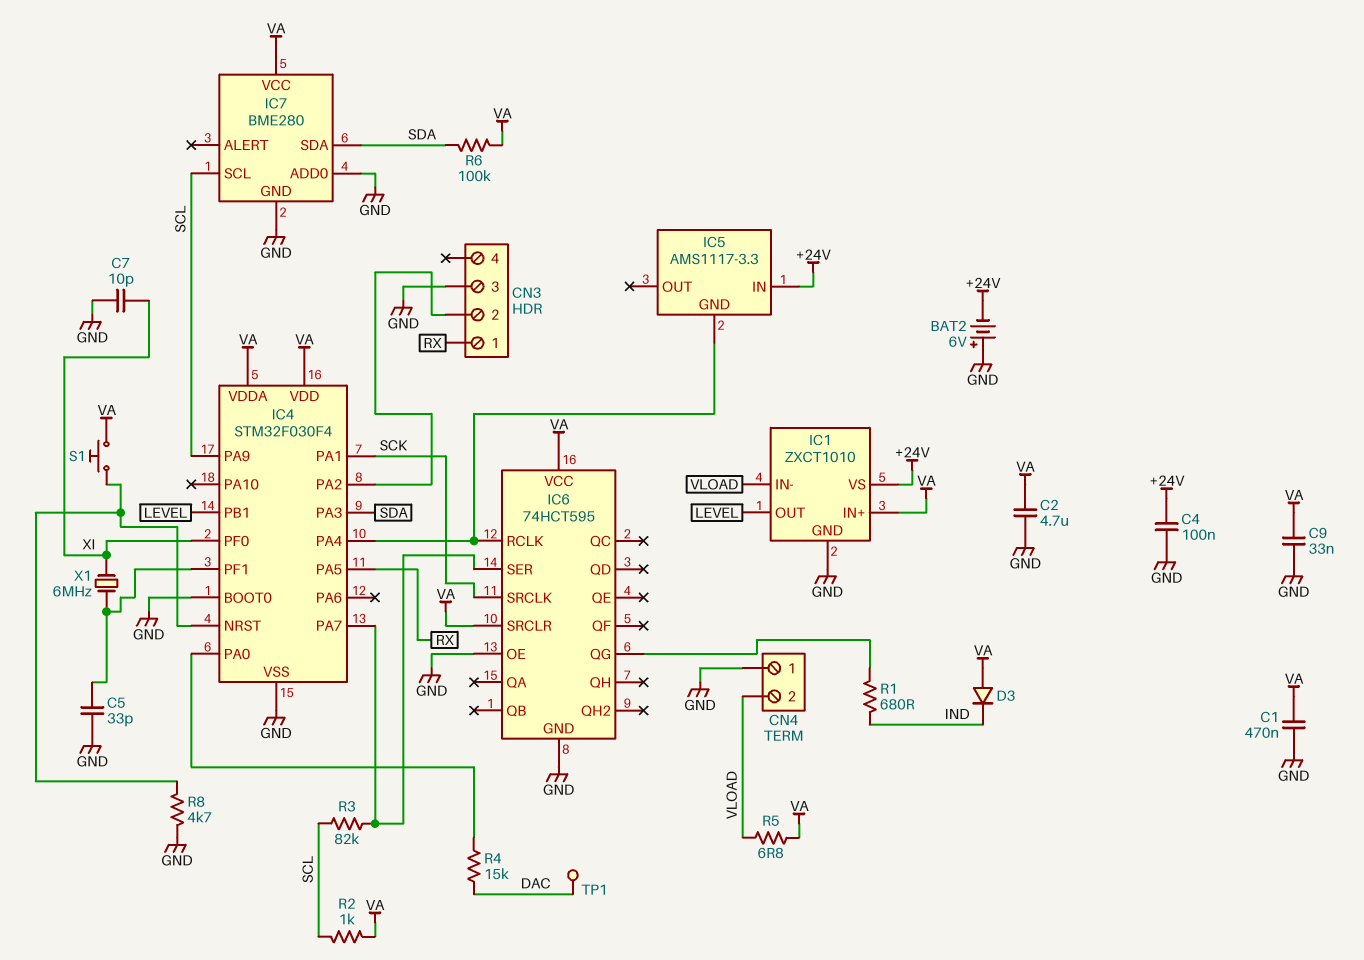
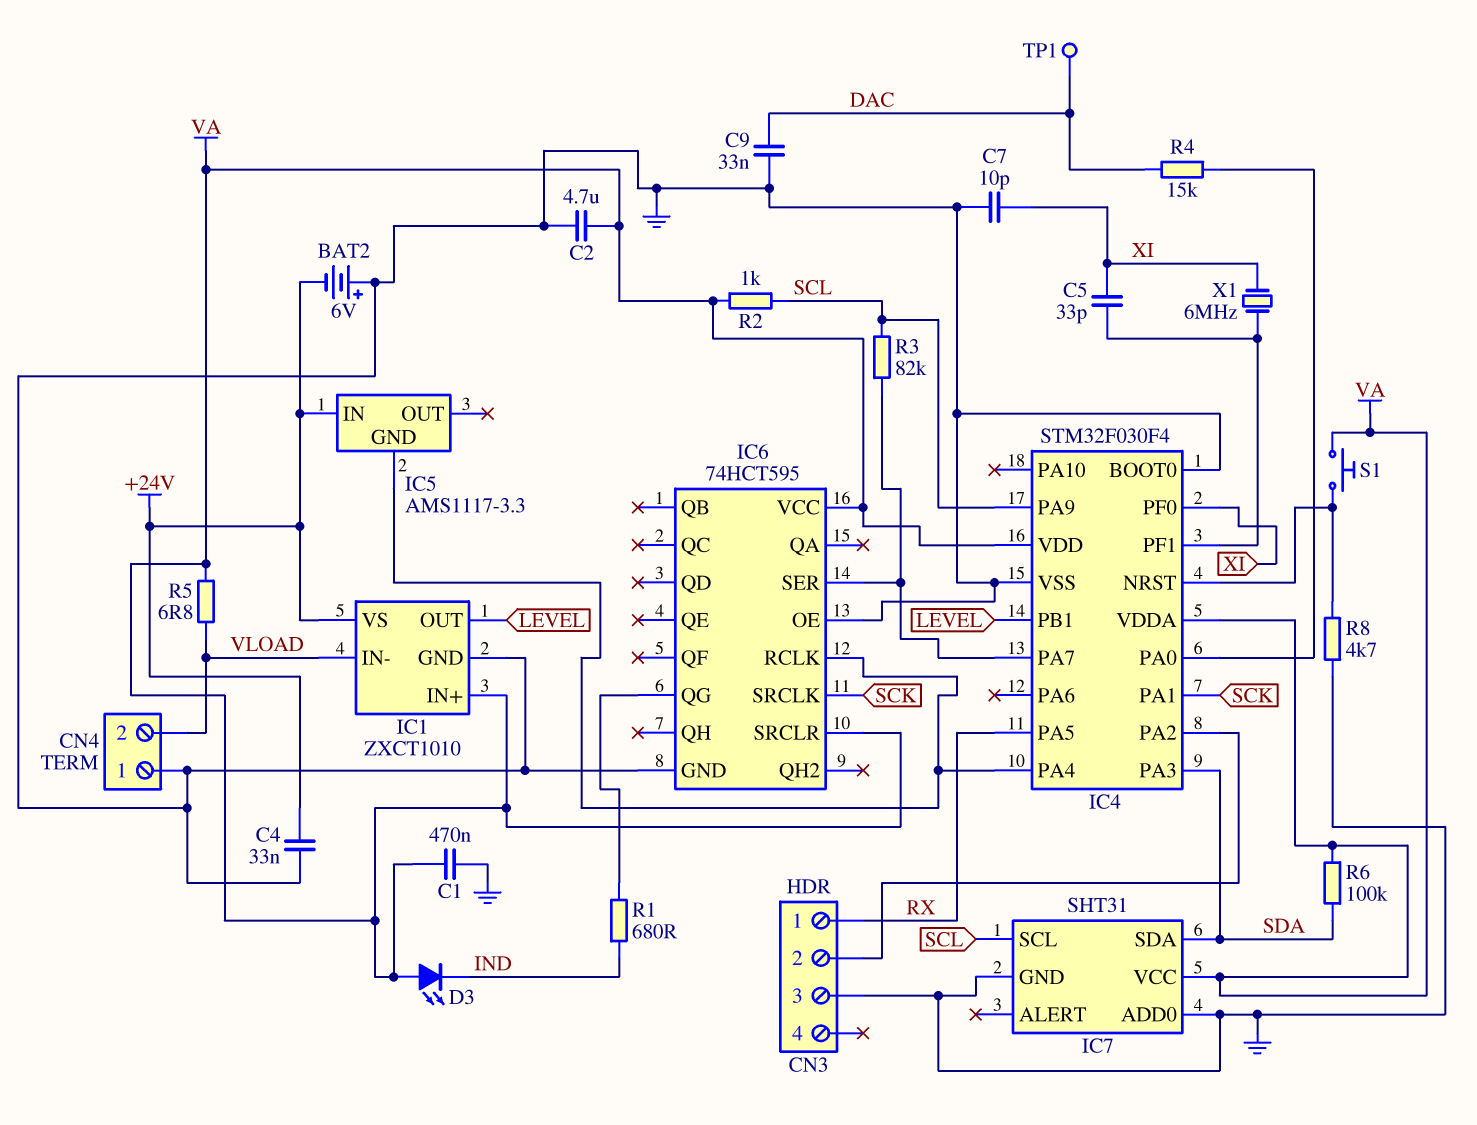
C4: 100nF (+24V, GND) -> 33nF (+24V, GND)
C5: 33pF (GND, IC4/PF1) -> 33pF (IC4/PF1, XI)
C9: 33nF (GND, VA) -> 33nF (DAC, GND)
D3: diode (A VA, K IND) -> LED (A VA, K IND)
IC7: BME280 -> SHT31

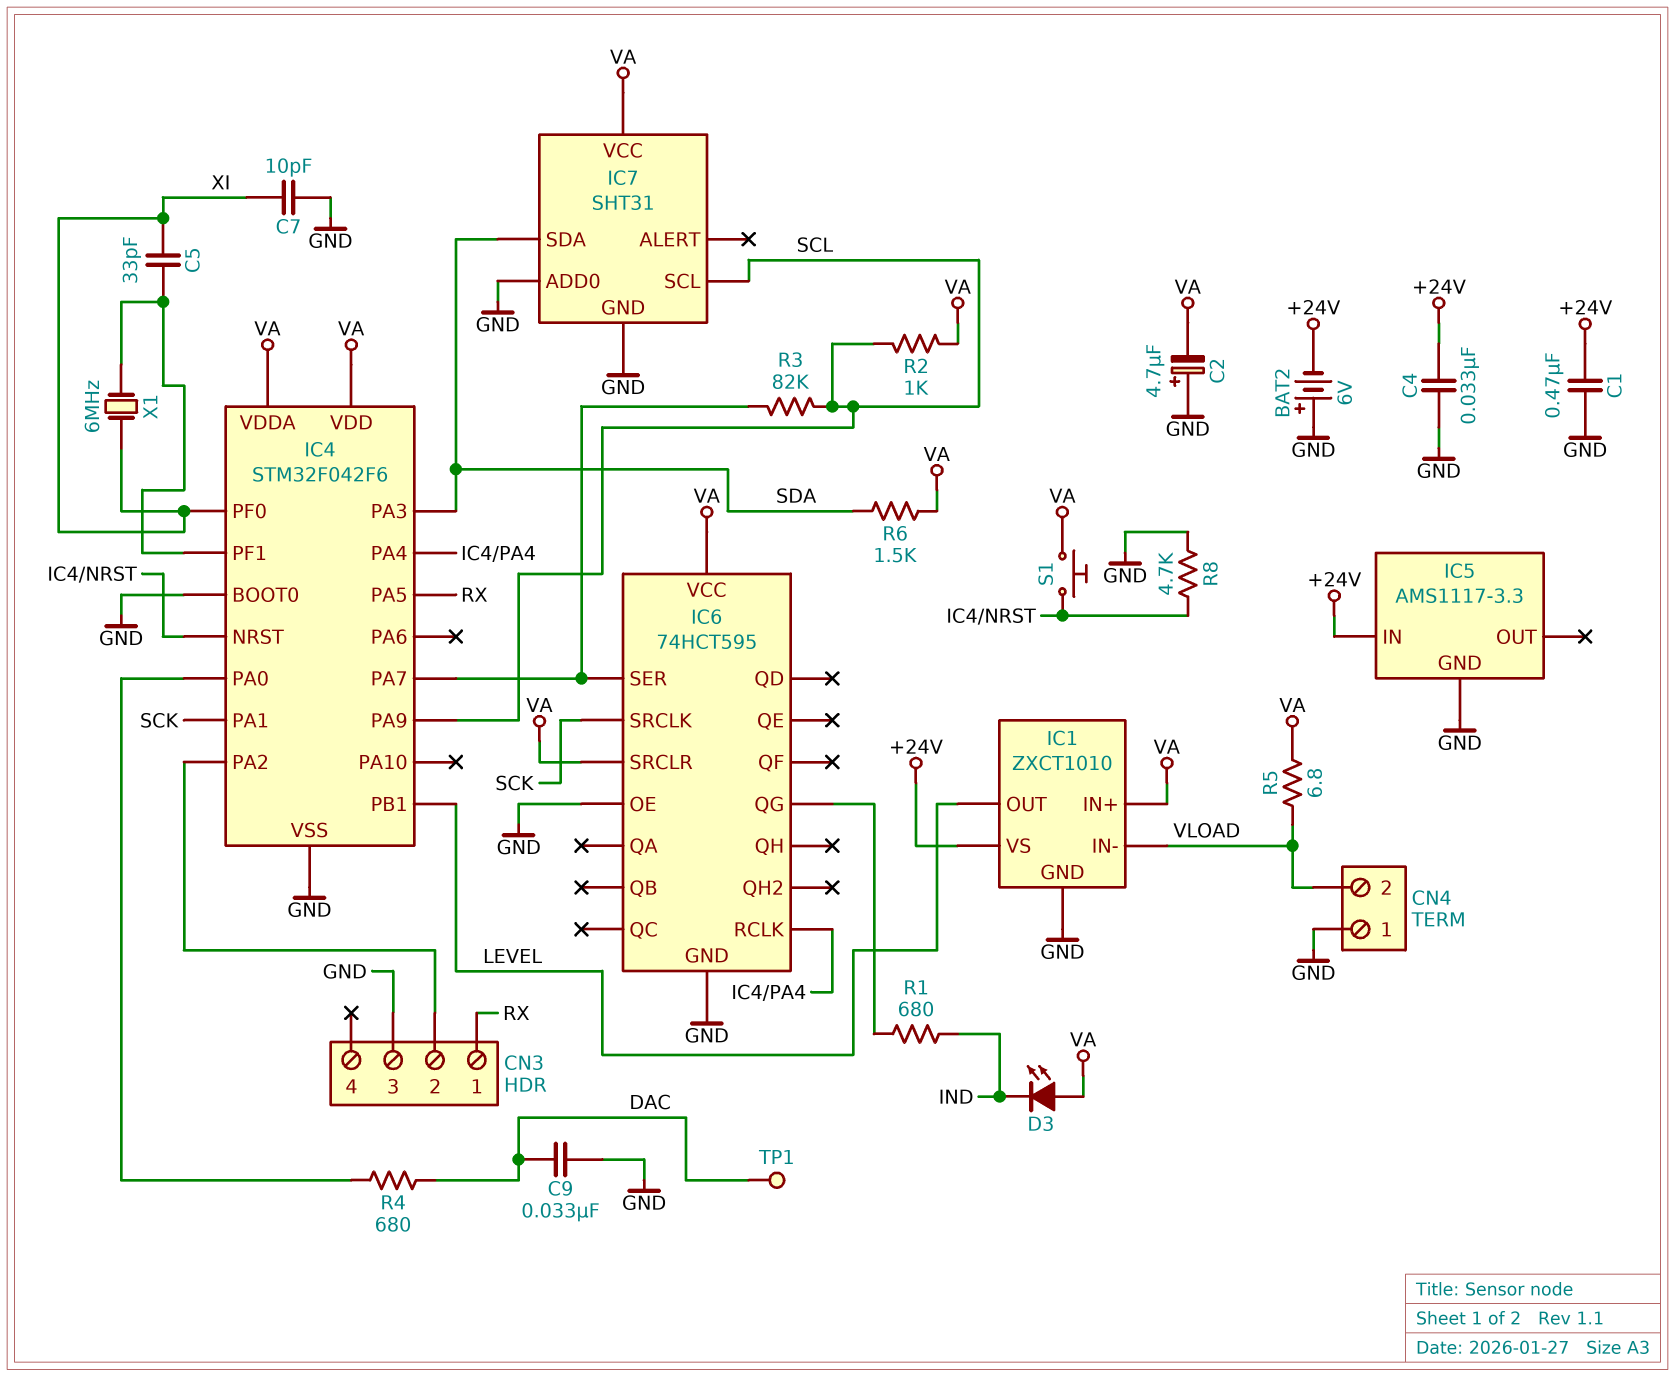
C1: 470nF (GND, VA) -> 470nF (+24V, GND)
C2: 4.7uF (GND, VA) -> 4.7uF (plus GND, minus VA)
IC4: STM32F030F4 -> STM32F042F6
IC5 pin GND: IC4/PA4 -> GND
R4: 15k (DAC, IC4/PA0) -> 680 (DAC, IC4/PA0)
R6: 100k (SDA, VA) -> 1.5k (SDA, VA)

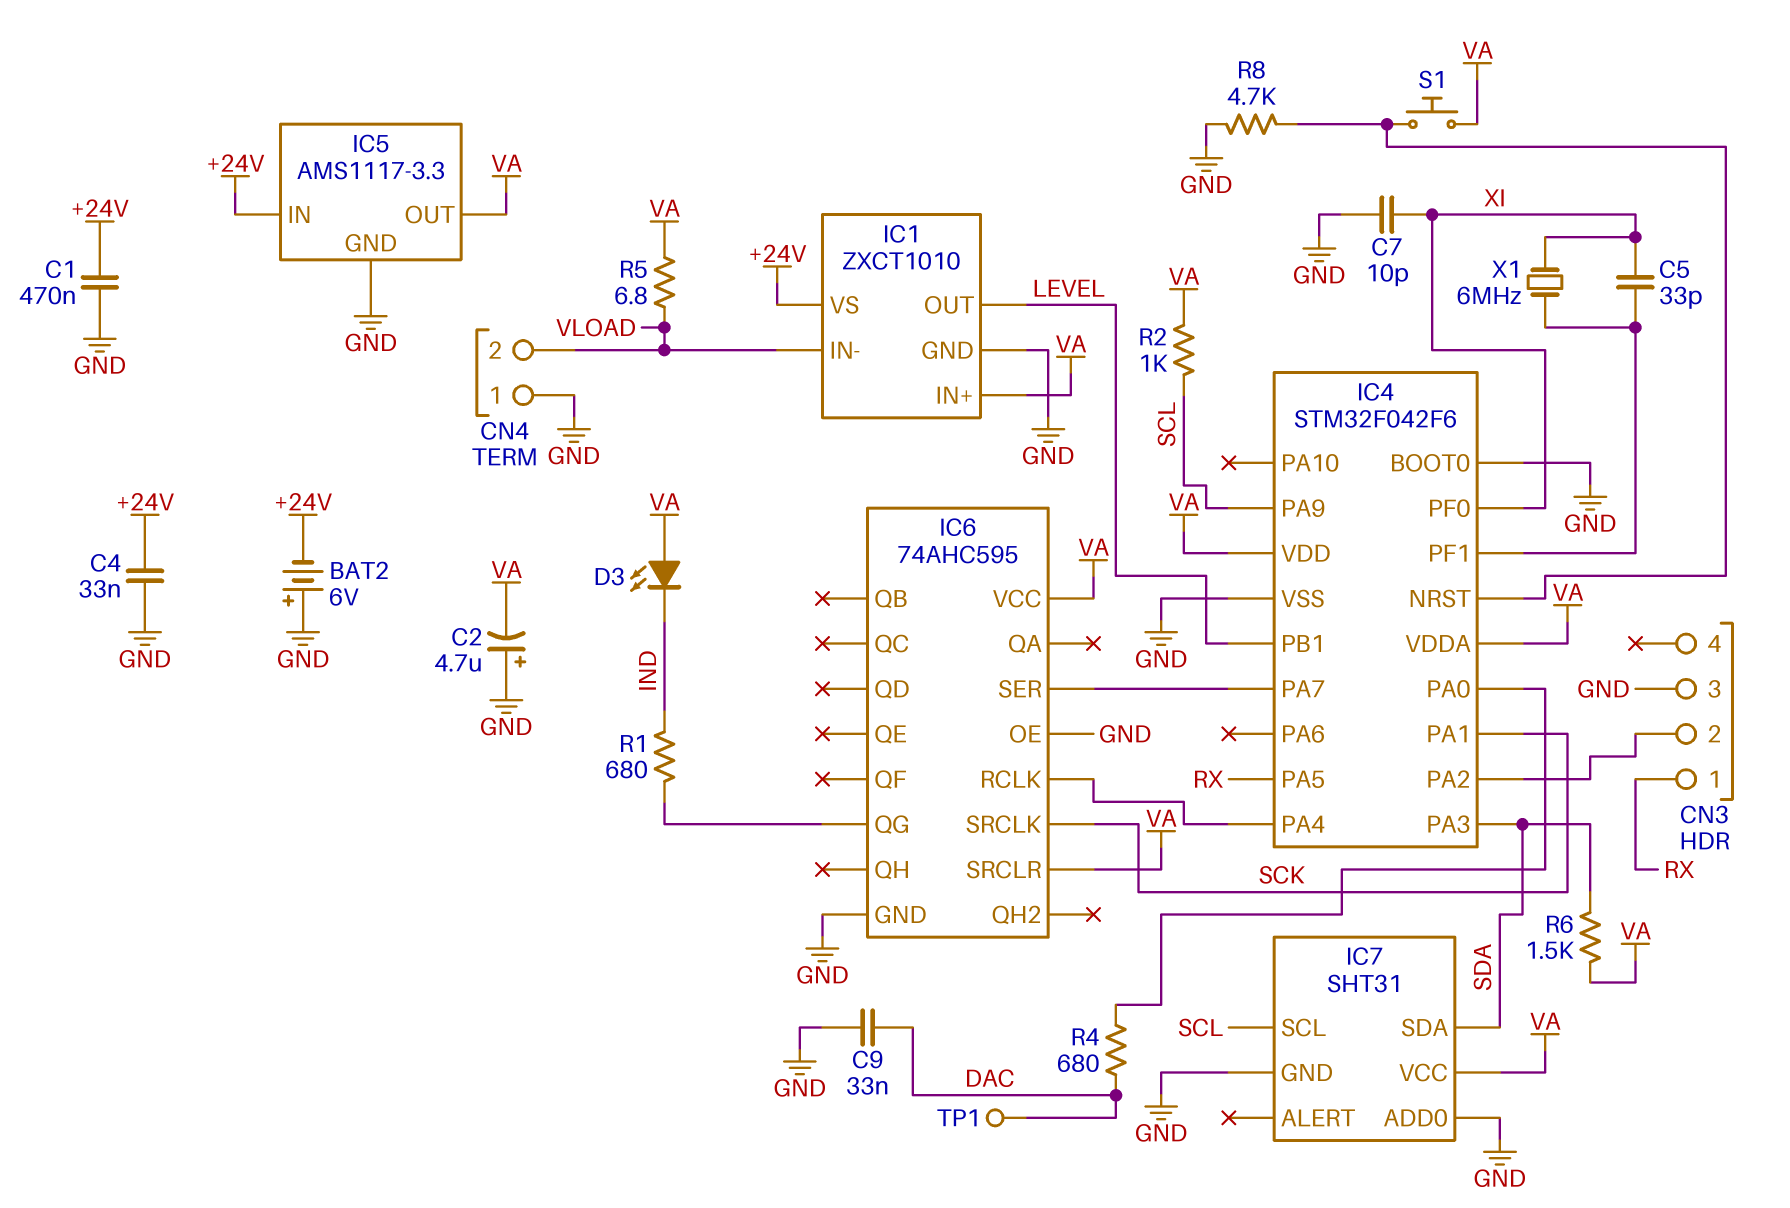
IC5 pin OUT: none -> VA
IC6: 74HCT595 -> 74AHC595
R3: 82k (IC4/PA7, SCL) -> none

